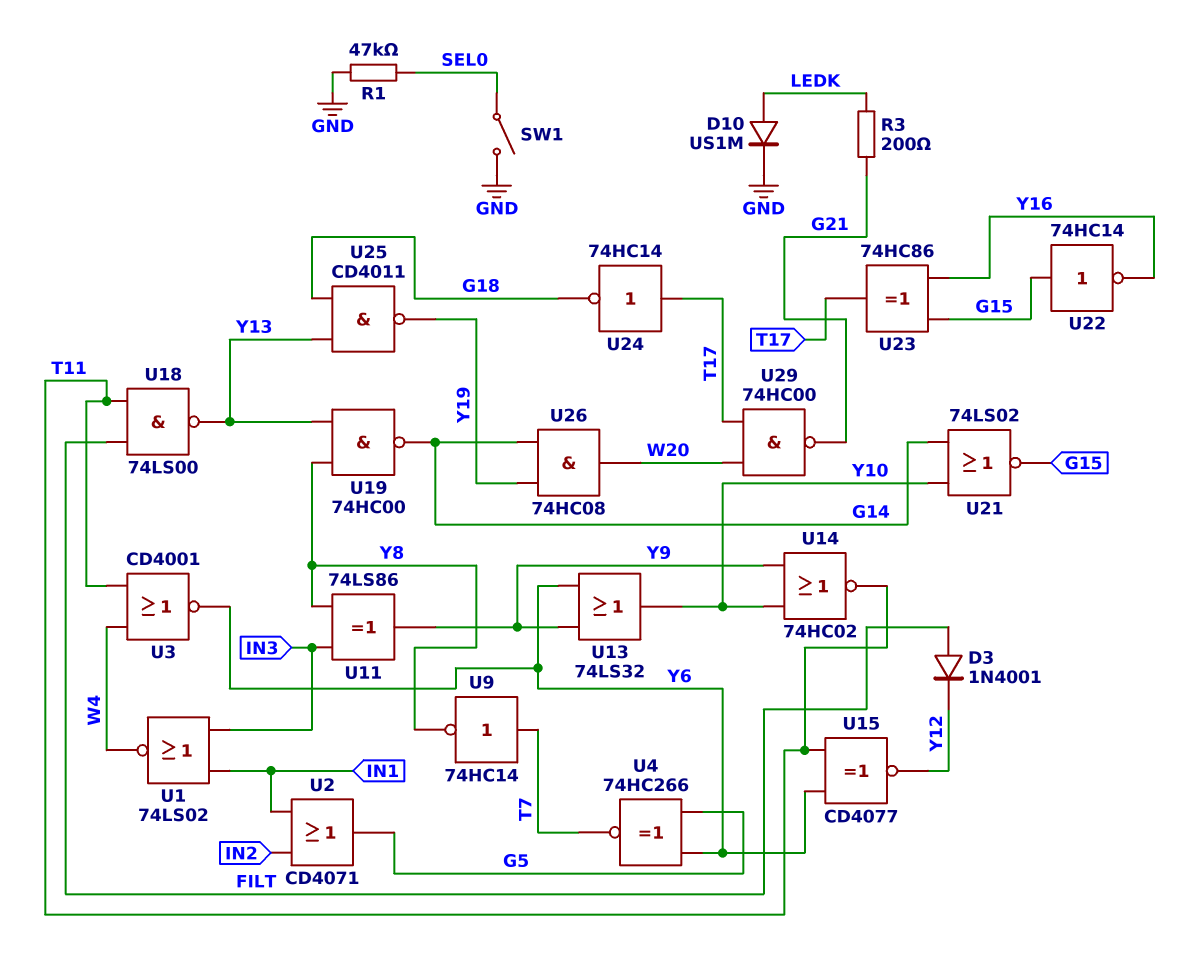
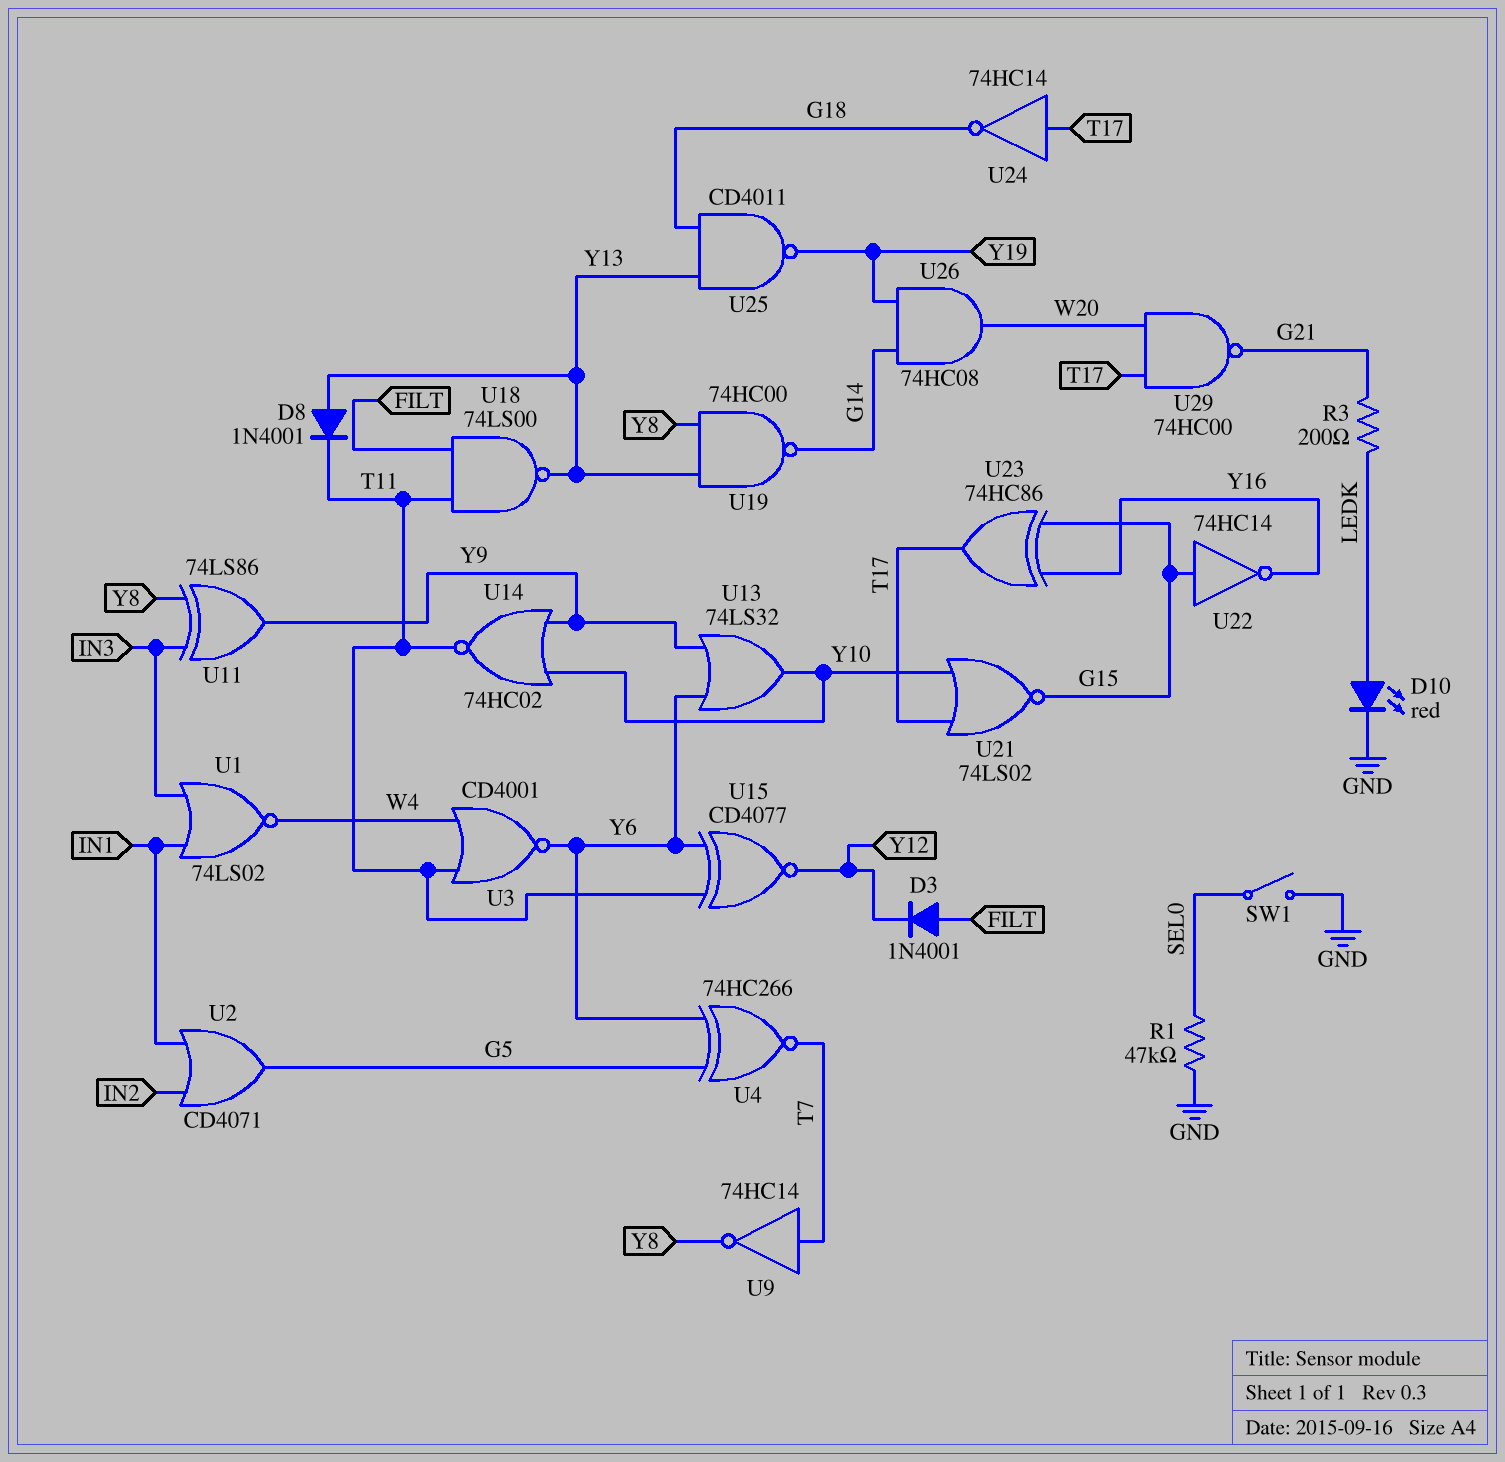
D8: none -> diode 1N4001 (A Y13, K T11)
D10: diode US1M (A LEDK, K GND) -> LED red (A LEDK, K GND)
U21: NOR 74LS02 (in G14, in Y10, out G15) -> NOR 74LS02 (in T17, in Y10, out G15)

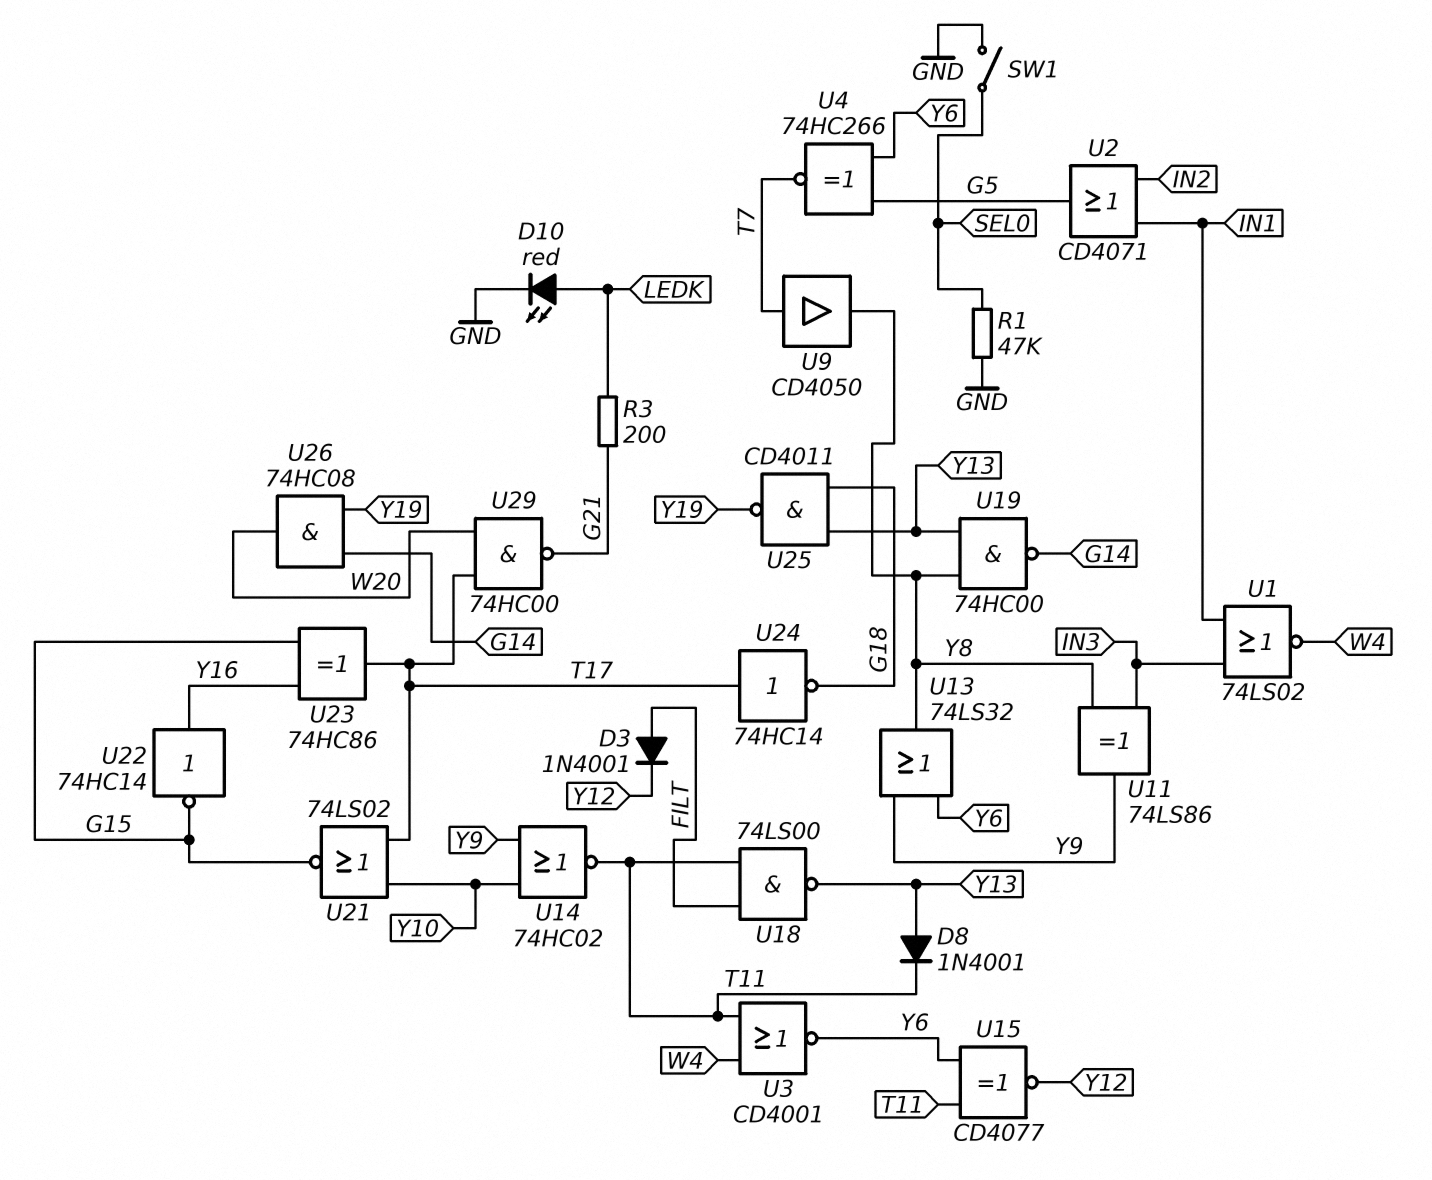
U9: NOT 74HC14 (in T7, out Y8) -> buffer CD4050 (in T7, out Y8)
U13: OR 74LS32 (in Y6, in Y9, out Y10) -> OR 74LS32 (in Y6, in Y9, out Y8)
U22: NOT 74HC14 (in G15, out Y16) -> NOT 74HC14 (in Y16, out G15)

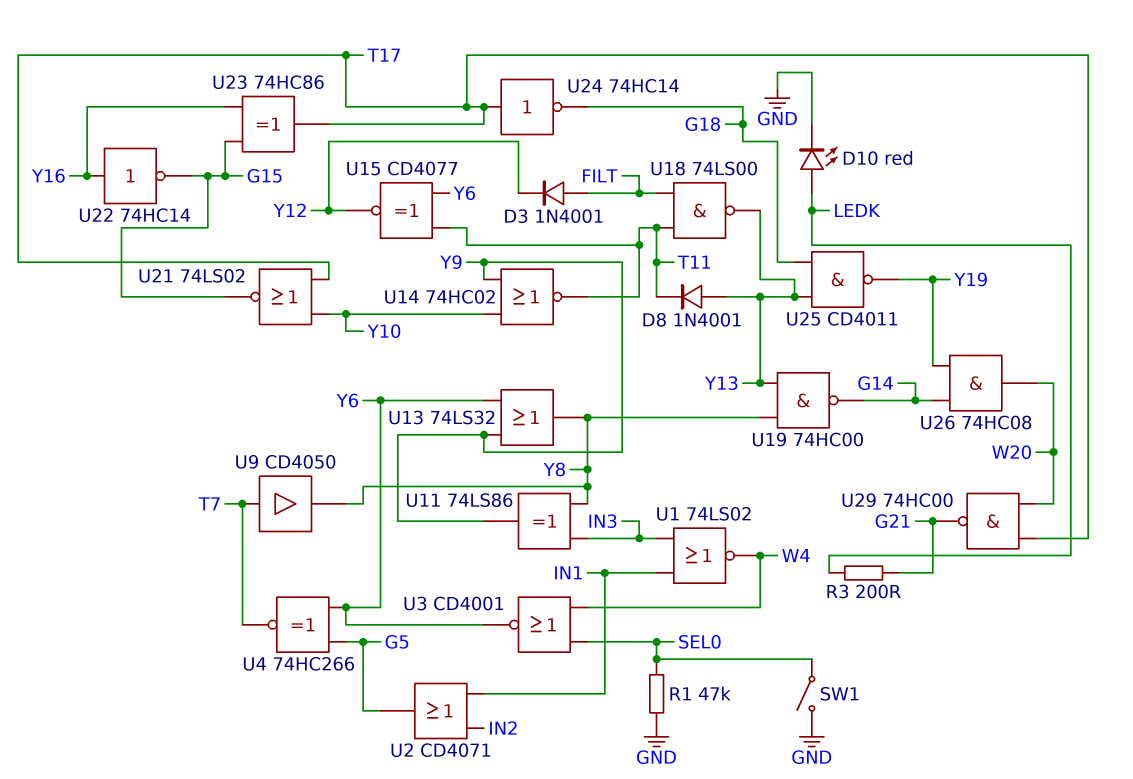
U3: NOR CD4001 (in T11, in W4, out Y6) -> NOR CD4001 (in SEL0, in W4, out Y6)

